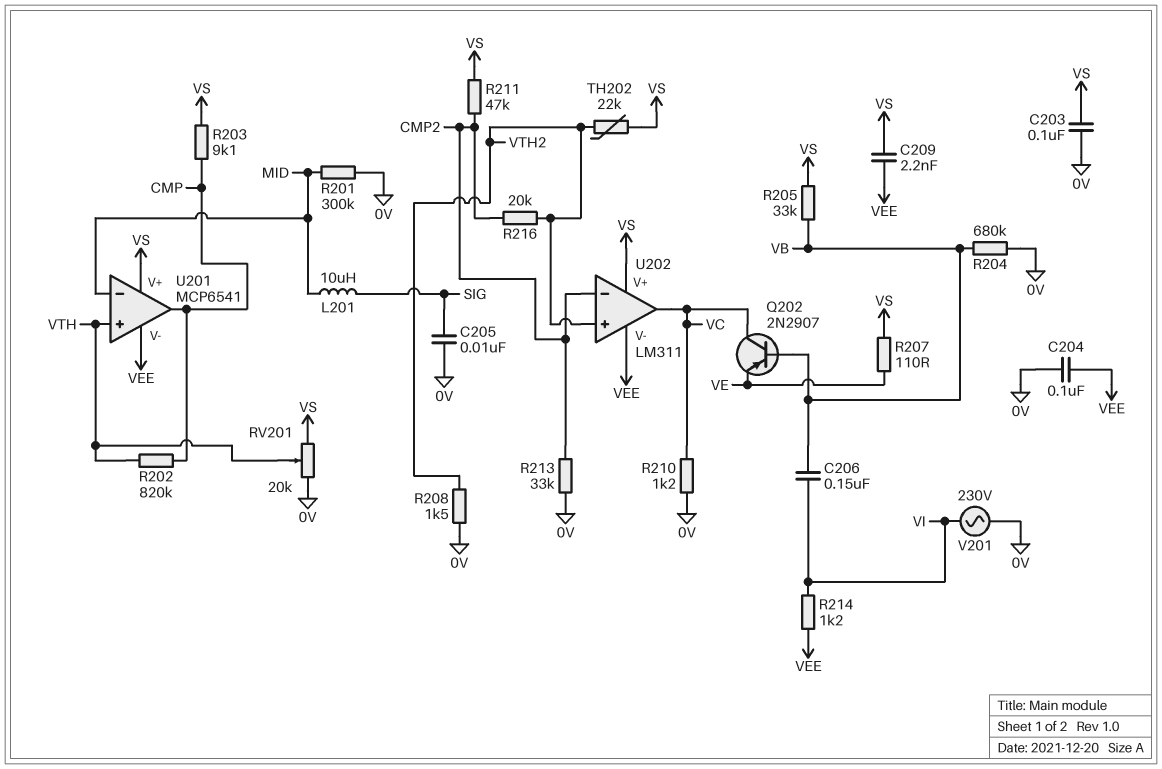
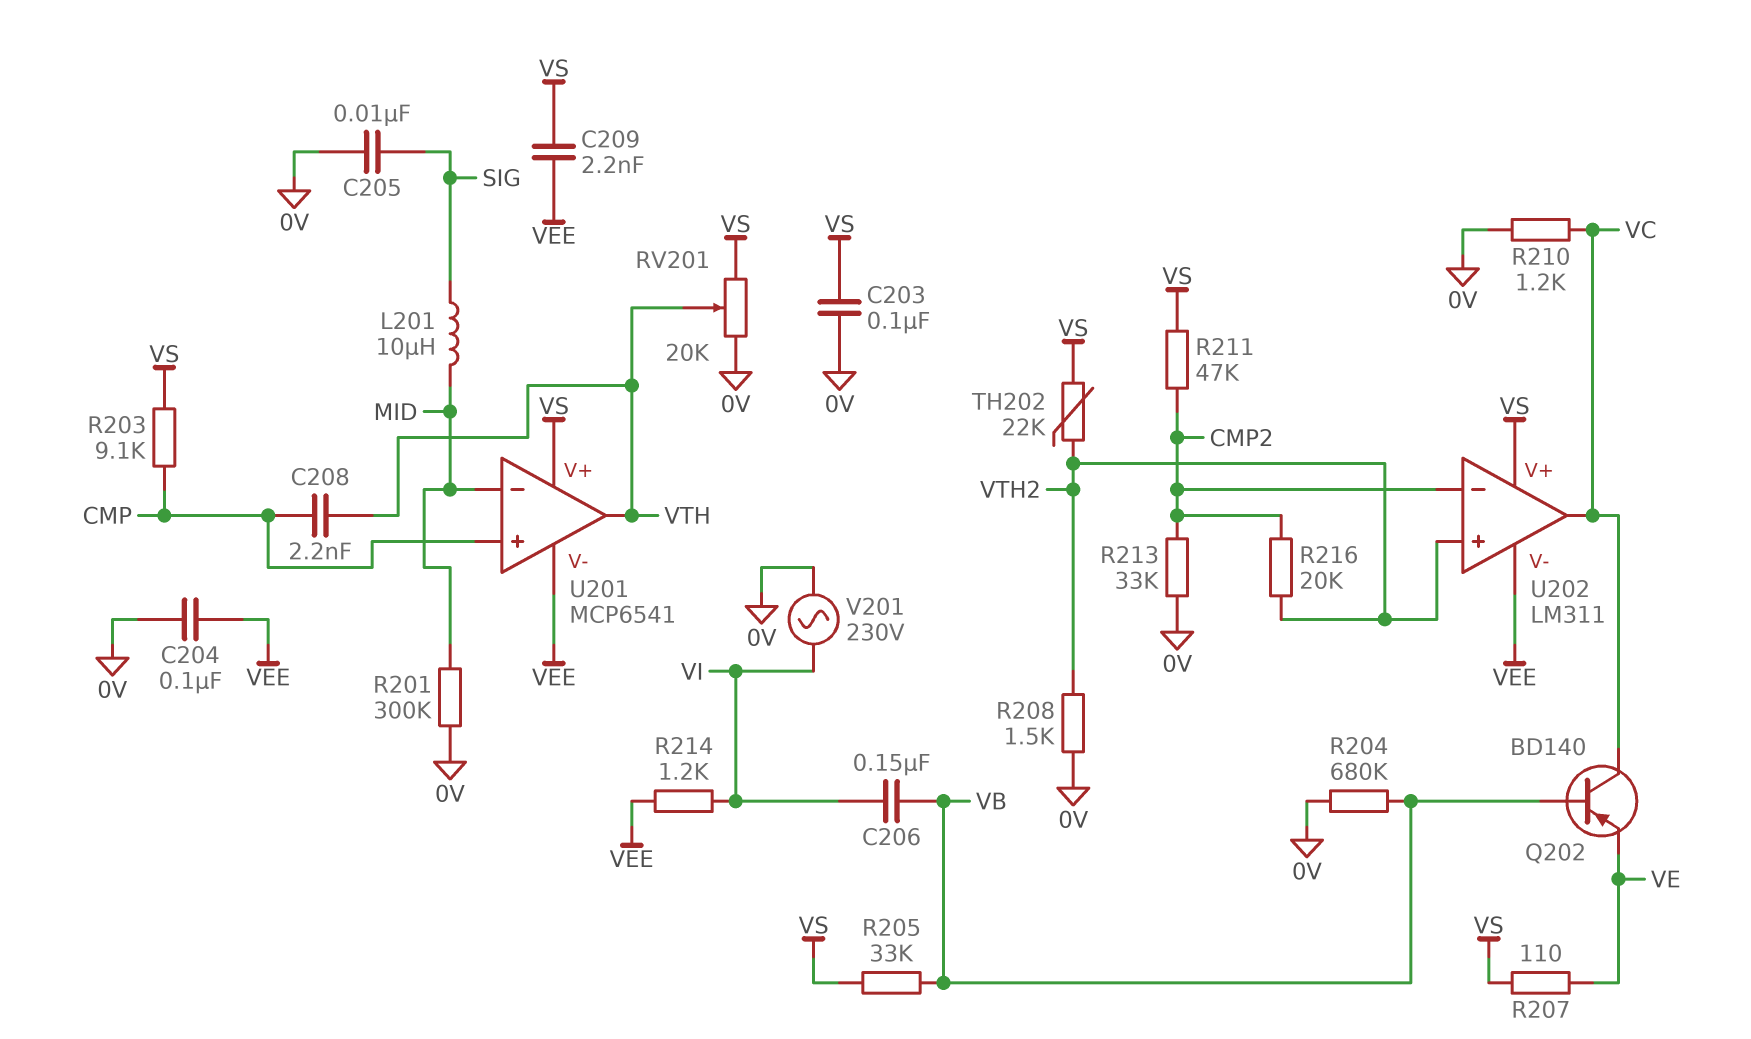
C208: none -> 2.2nF (CMP, VTH)
Q202: PNP 2N2907 (B VB, C VC, E VE) -> PNP BD140 (B VB, C VC, E VE)
R202: 820k (CMP, VTH) -> none
U201 pin in+: VTH -> CMP
U201 pin out: CMP -> VTH

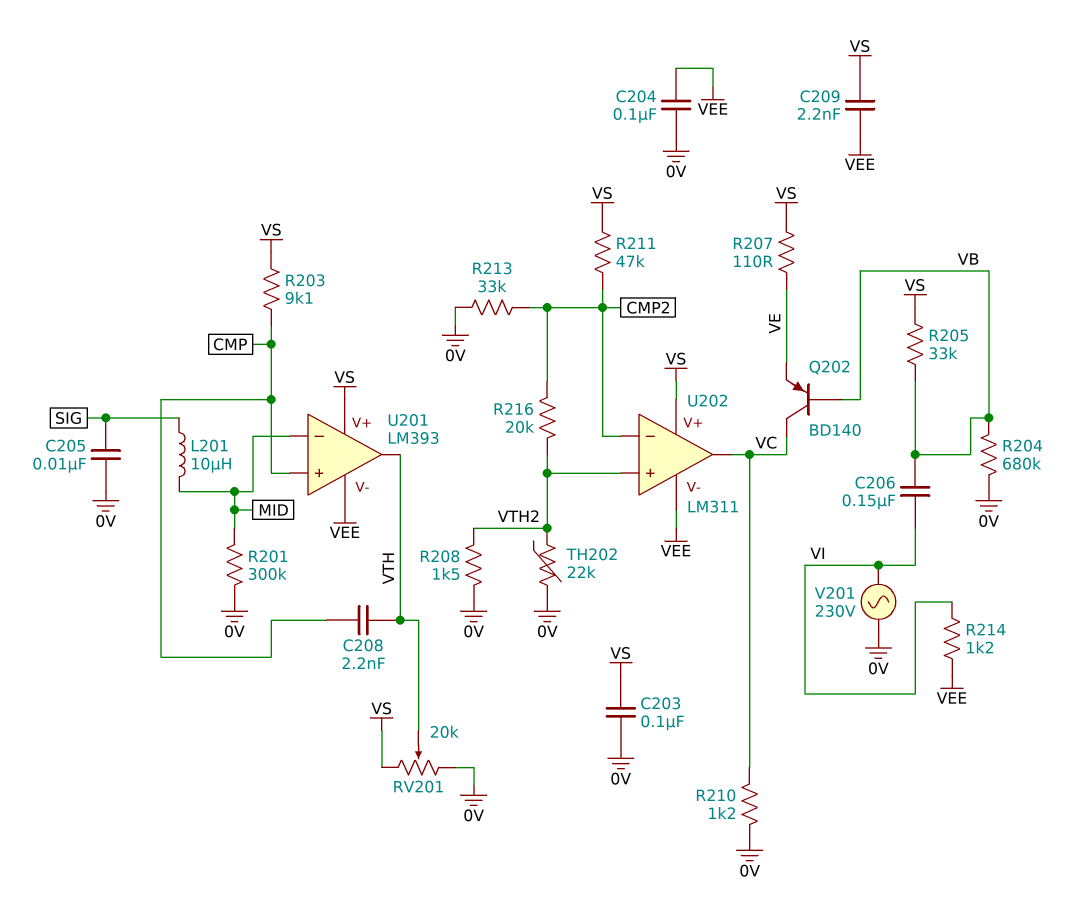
TH202: 22k (VS, VTH2) -> 22k (0V, VTH2)
U201: MCP6541 -> LM393

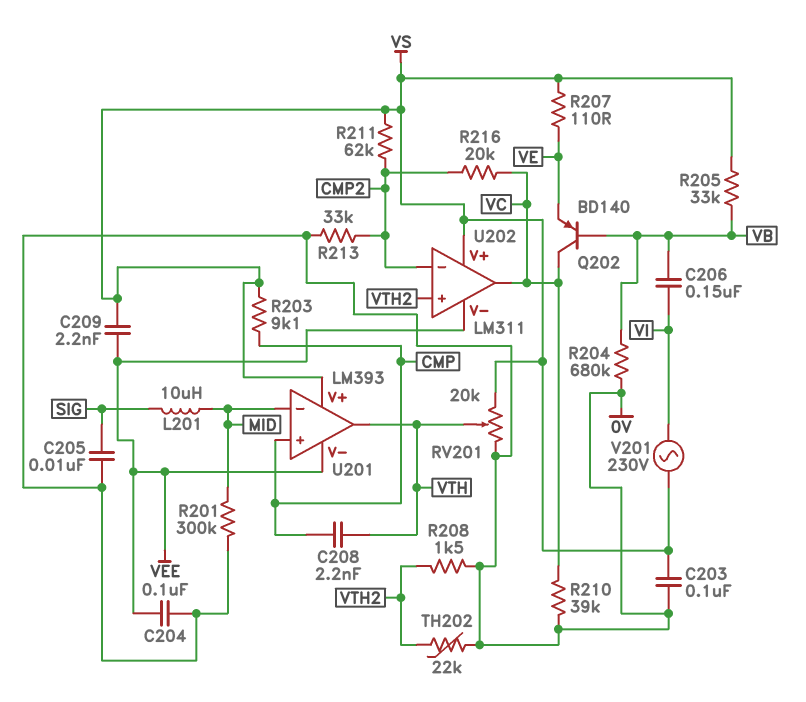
R210: 1.2k (0V, VC) -> 39k (0V, VC)
R211: 47k (CMP2, VS) -> 62k (CMP2, VS)
R214: 1.2k (VEE, VI) -> none
R216: 20k (CMP2, VTH2) -> 20k (CMP2, VC)
V201: AC 230V (0V, VI) -> AC 230V (VI, VS)

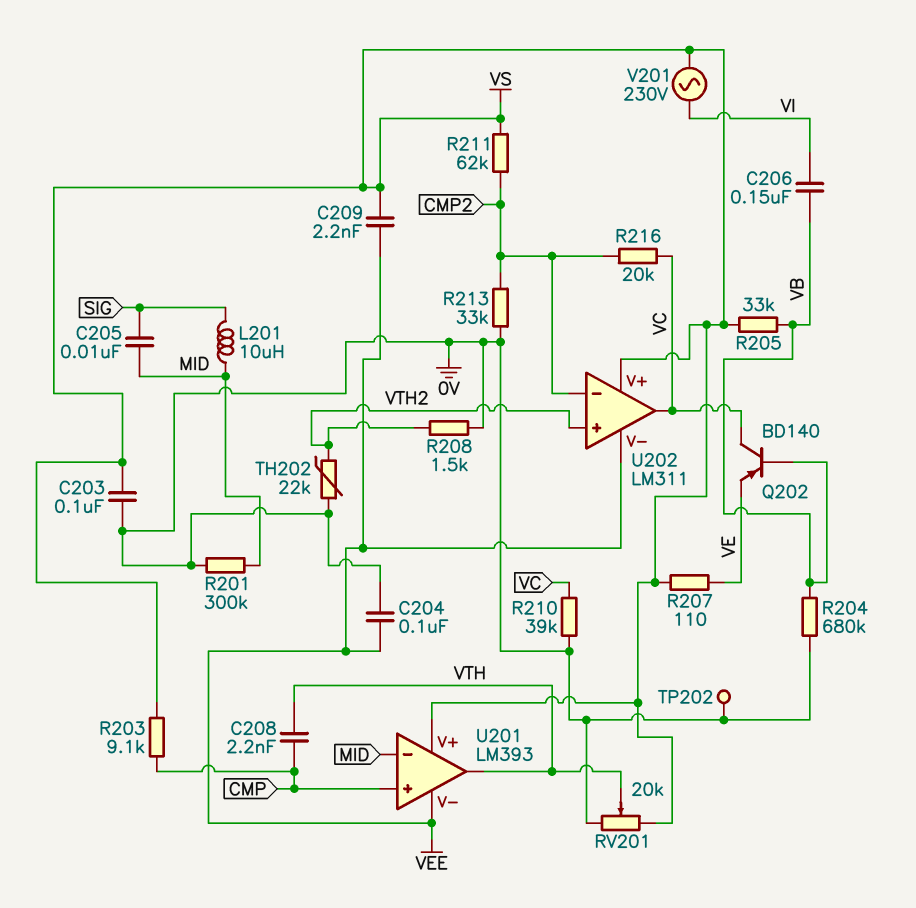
C205: 10nF (0V, SIG) -> 10nF (MID, SIG)
TP202: none -> test point (0V)

